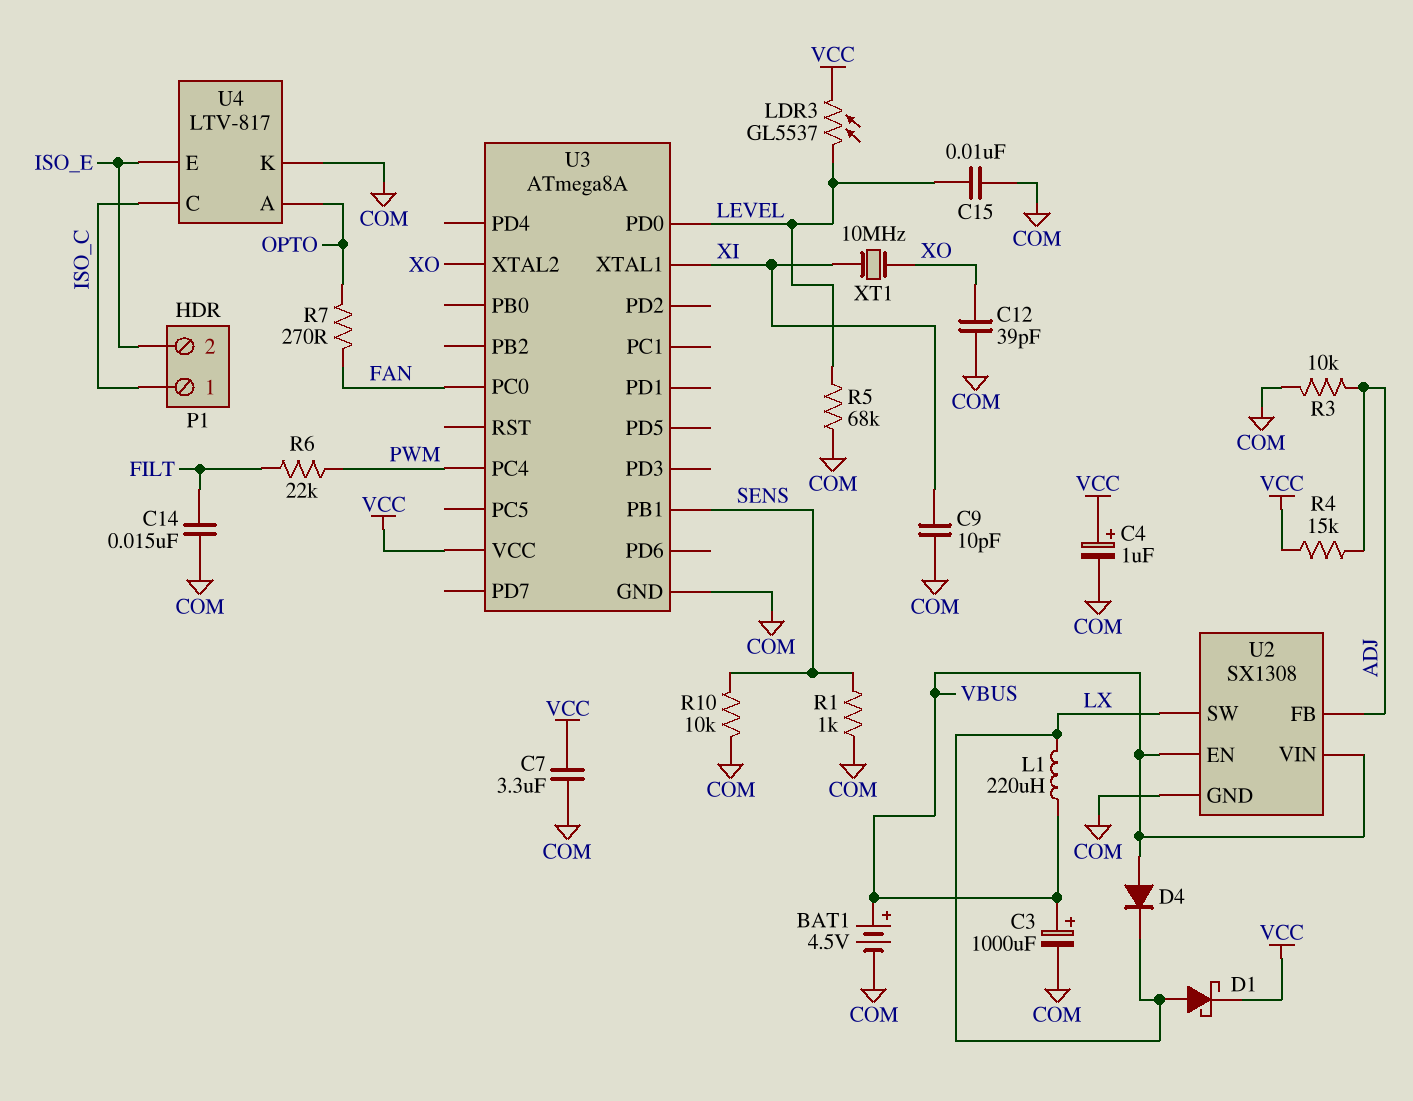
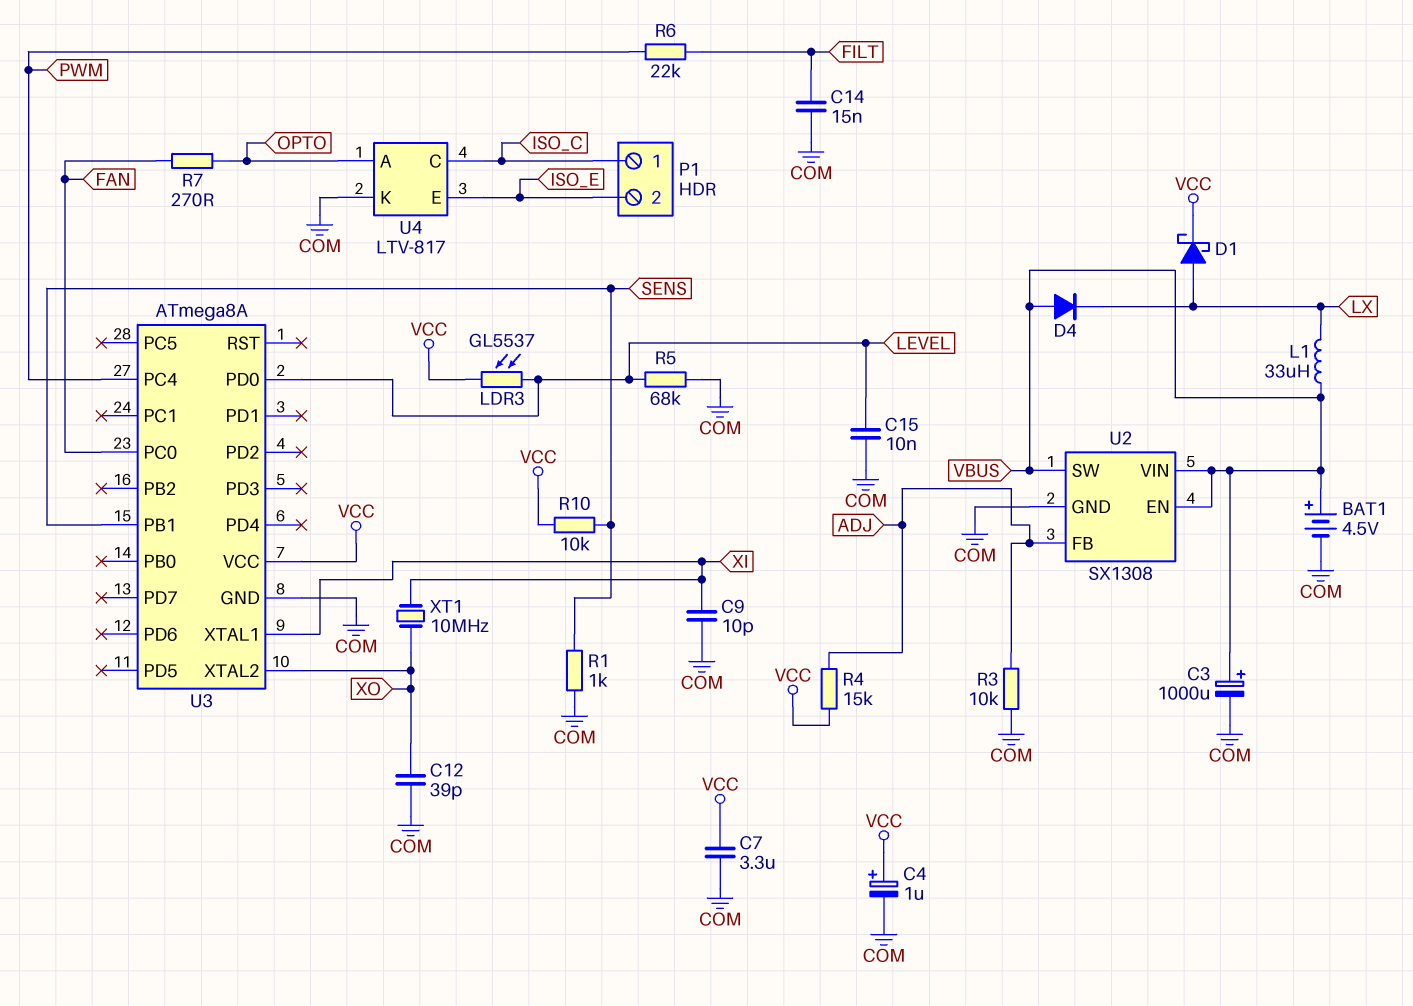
L1: 220uH (LX, VBUS) -> 33uH (LX, VBUS)
R10: 10k (COM, SENS) -> 10k (SENS, VCC)
U2 pin SW: LX -> VBUS

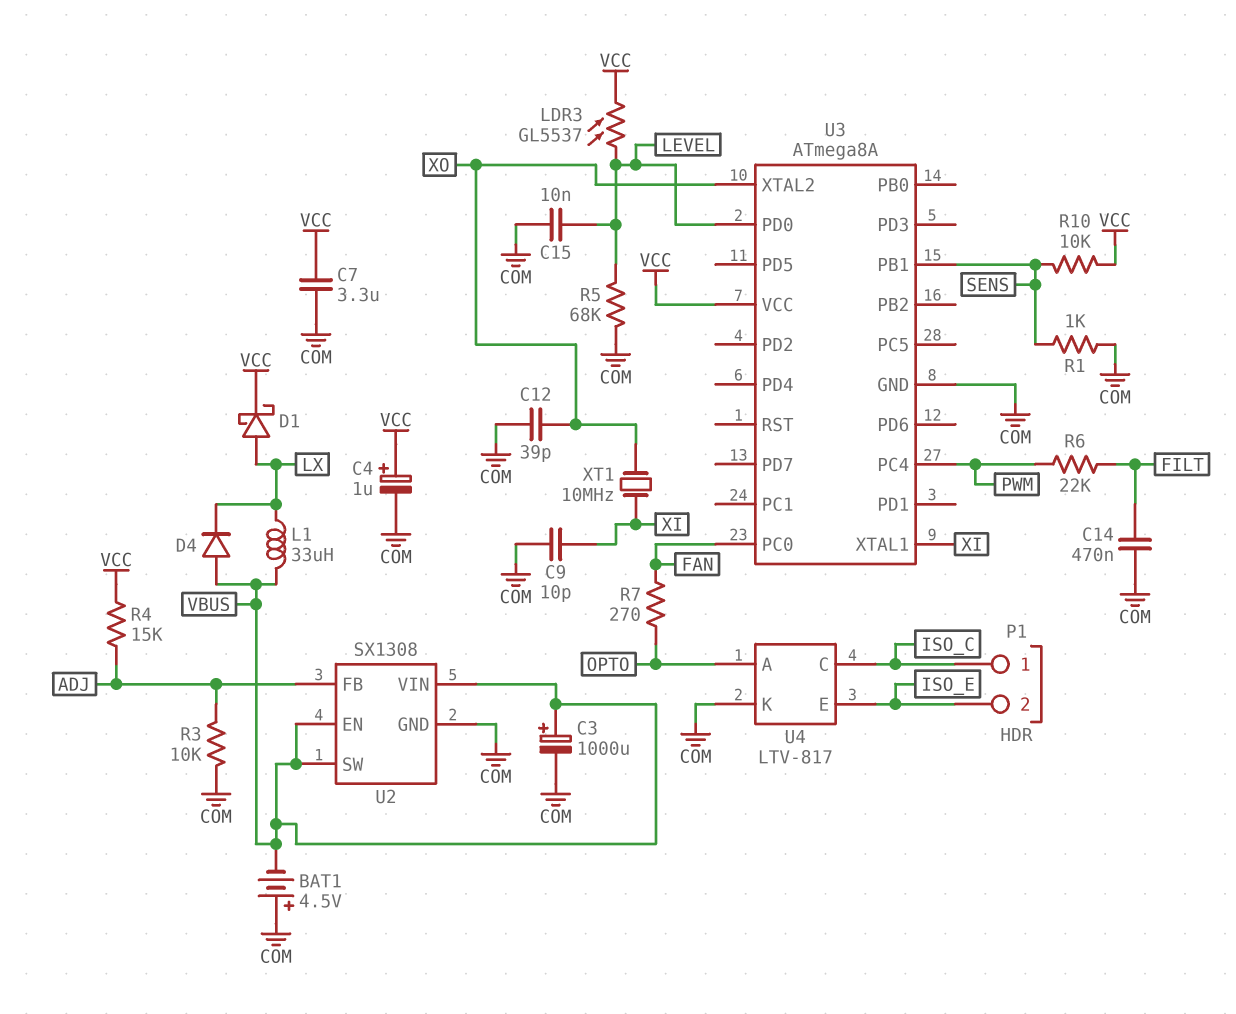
BAT1: 4.5V (plus VBUS, minus COM) -> 4.5V (plus COM, minus VBUS)
C14: 15nF (COM, FILT) -> 470nF (COM, FILT)

